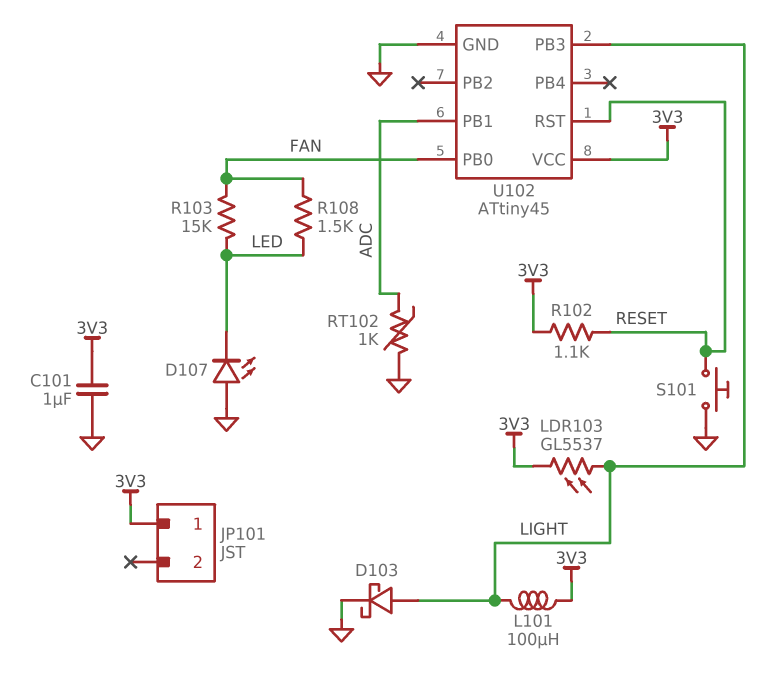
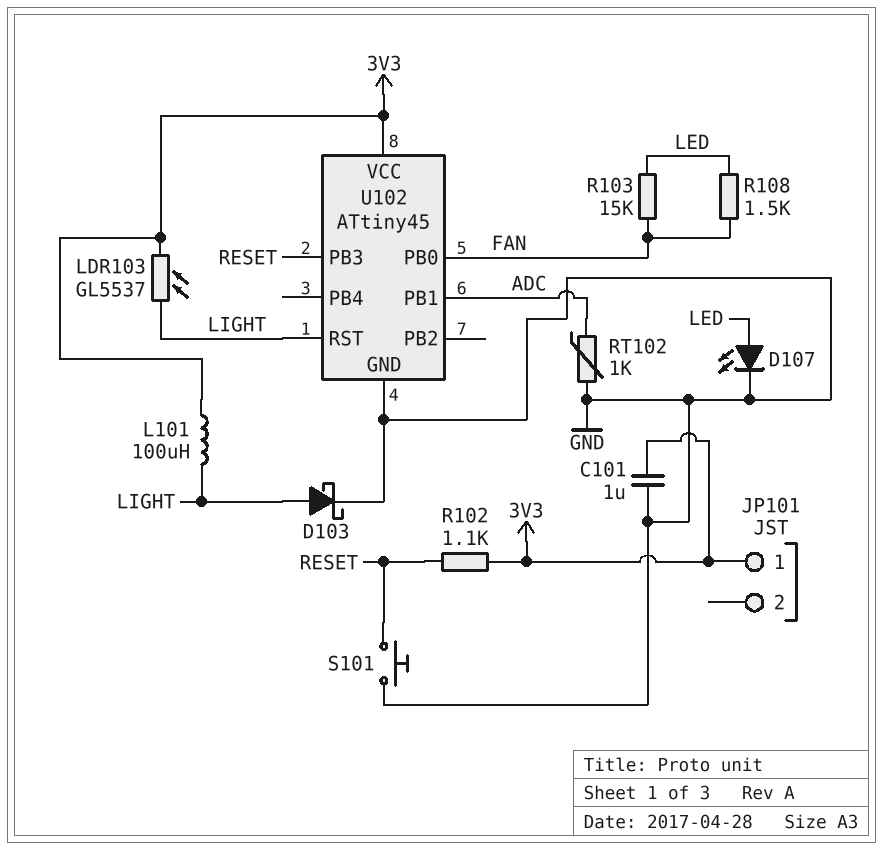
D107: LED (A GND, K LED) -> LED (A LED, K GND)
U102 pin PB3: LIGHT -> RESET
U102 pin RST: RESET -> LIGHT

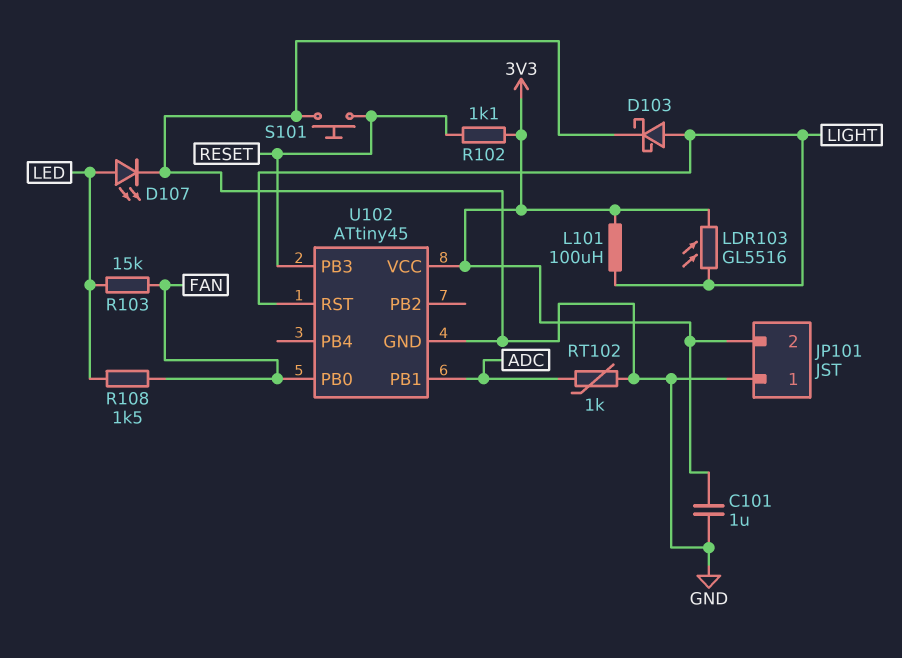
JP101 pin 1: 3V3 -> GND
JP101 pin 2: none -> 3V3
LDR103: GL5537 (3V3, LIGHT) -> GL5516 (3V3, LIGHT)

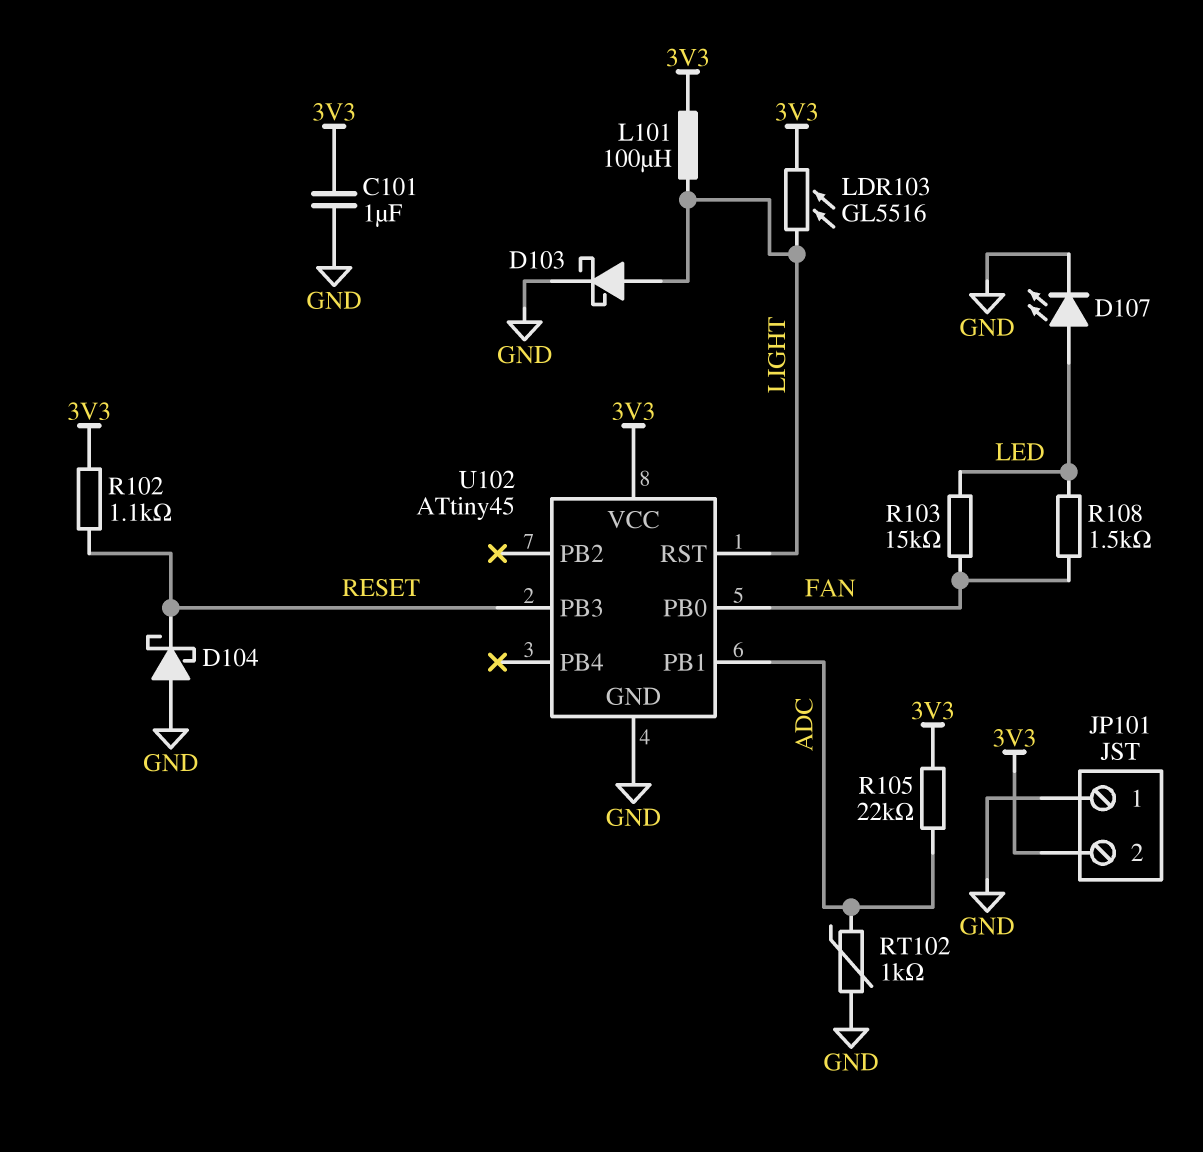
D104: none -> schottky (A GND, K RESET)
R105: none -> 22k (3V3, ADC)
S101: button (GND, RESET) -> none

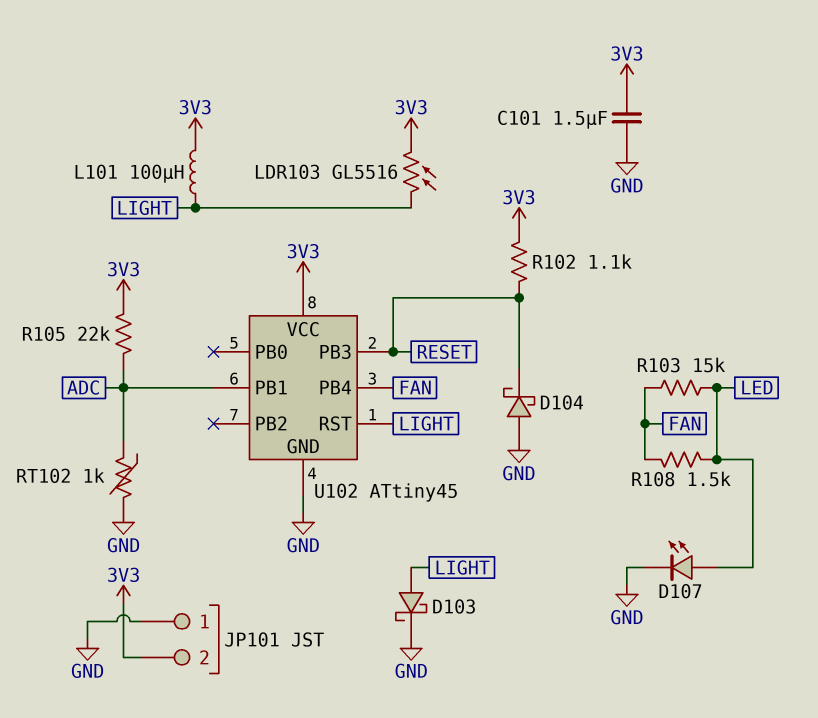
C101: 1uF (3V3, GND) -> 1.5uF (3V3, GND)
U102 pin PB0: FAN -> none
U102 pin PB4: none -> FAN

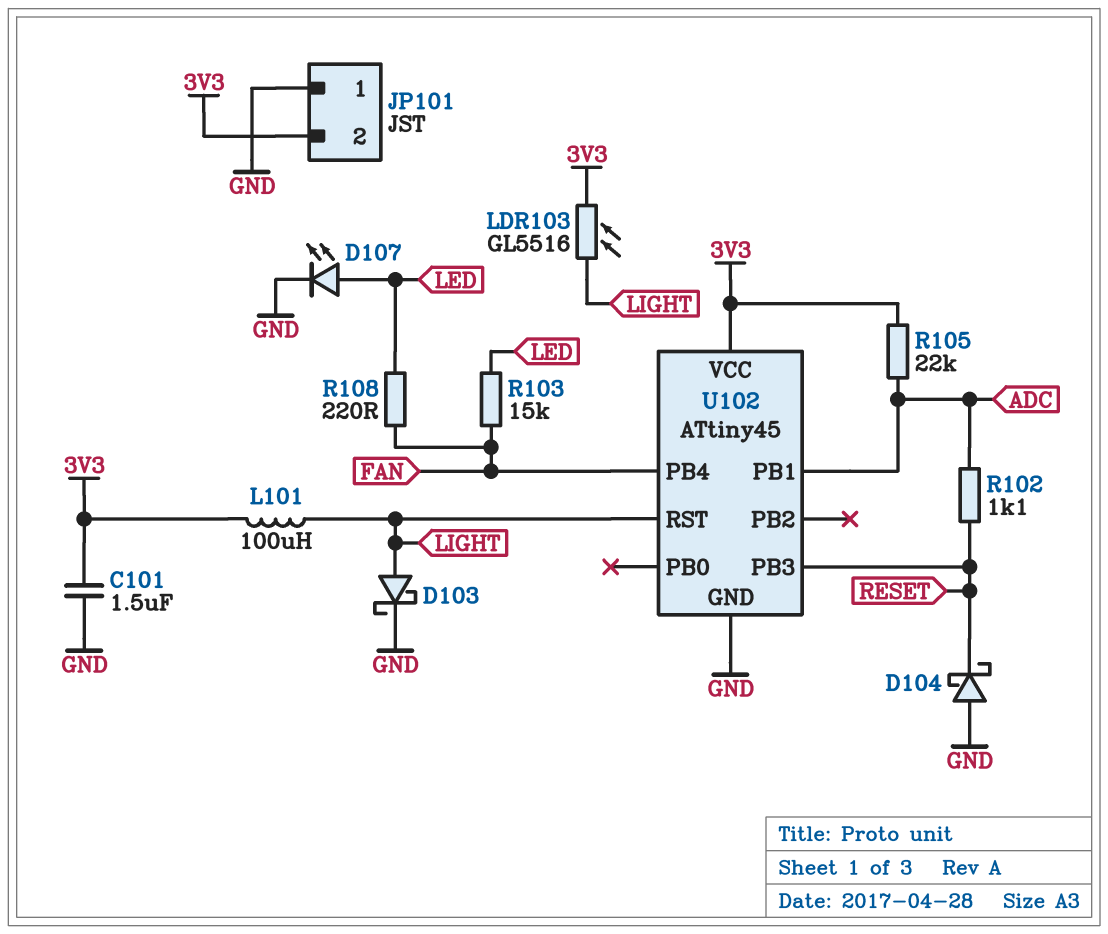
R102: 1.1k (3V3, RESET) -> 1.1k (ADC, RESET)
R108: 1.5k (FAN, LED) -> 220 (FAN, LED)
RT102: 1k (ADC, GND) -> none

